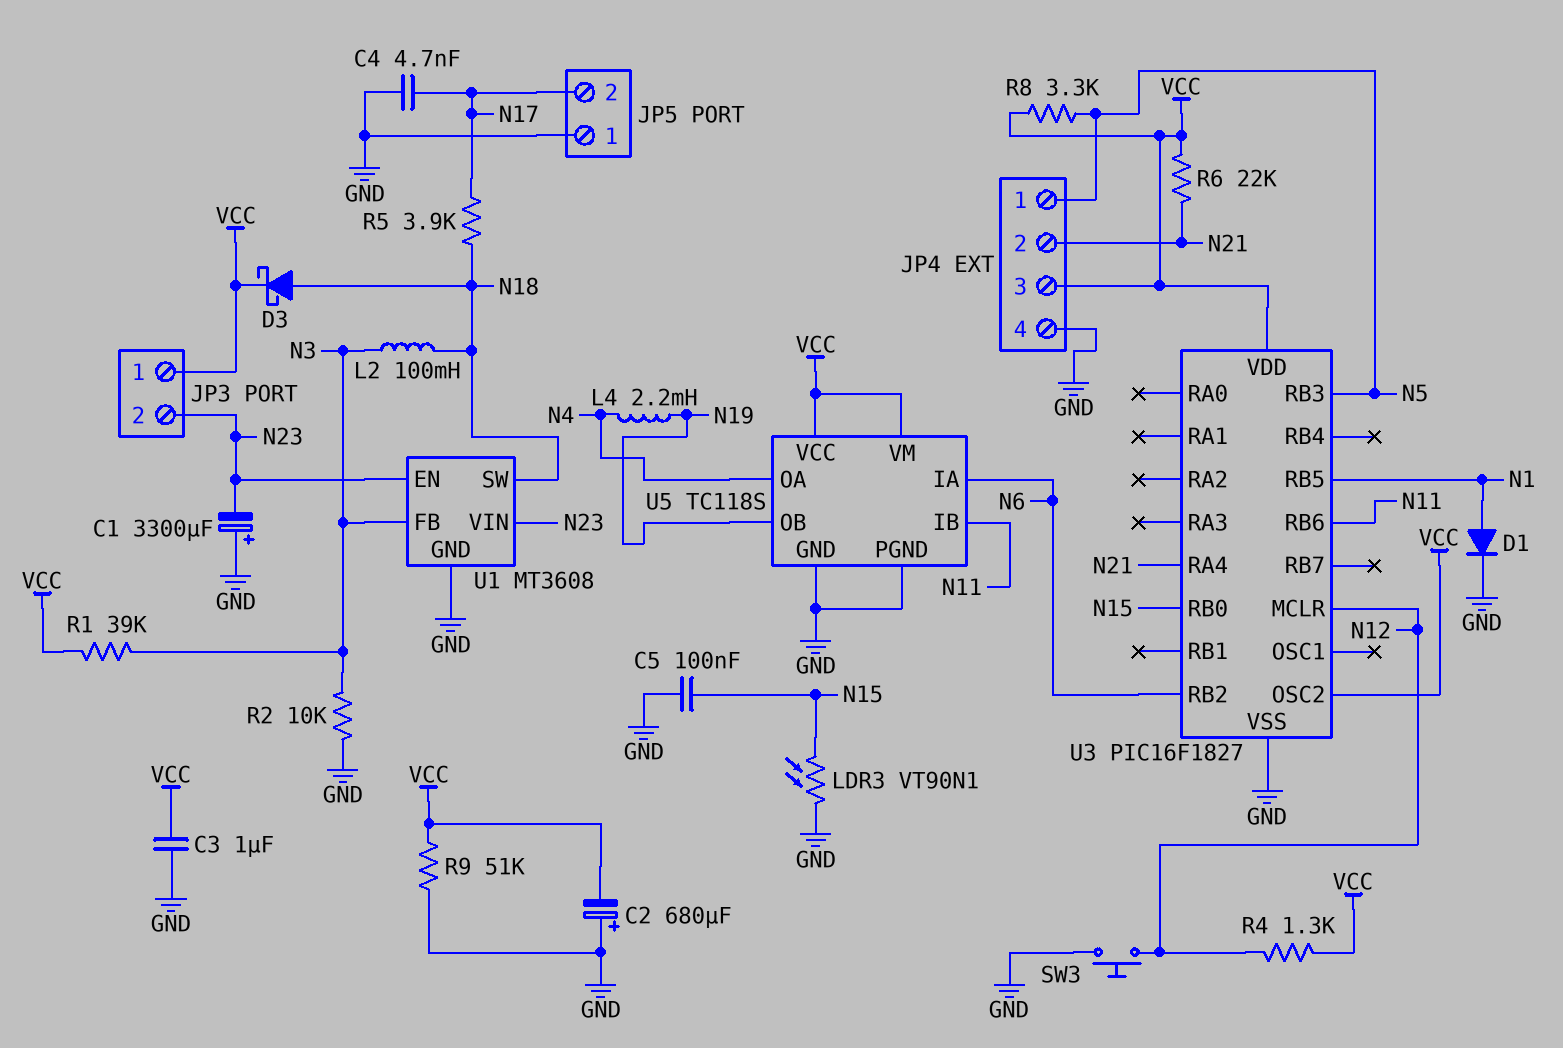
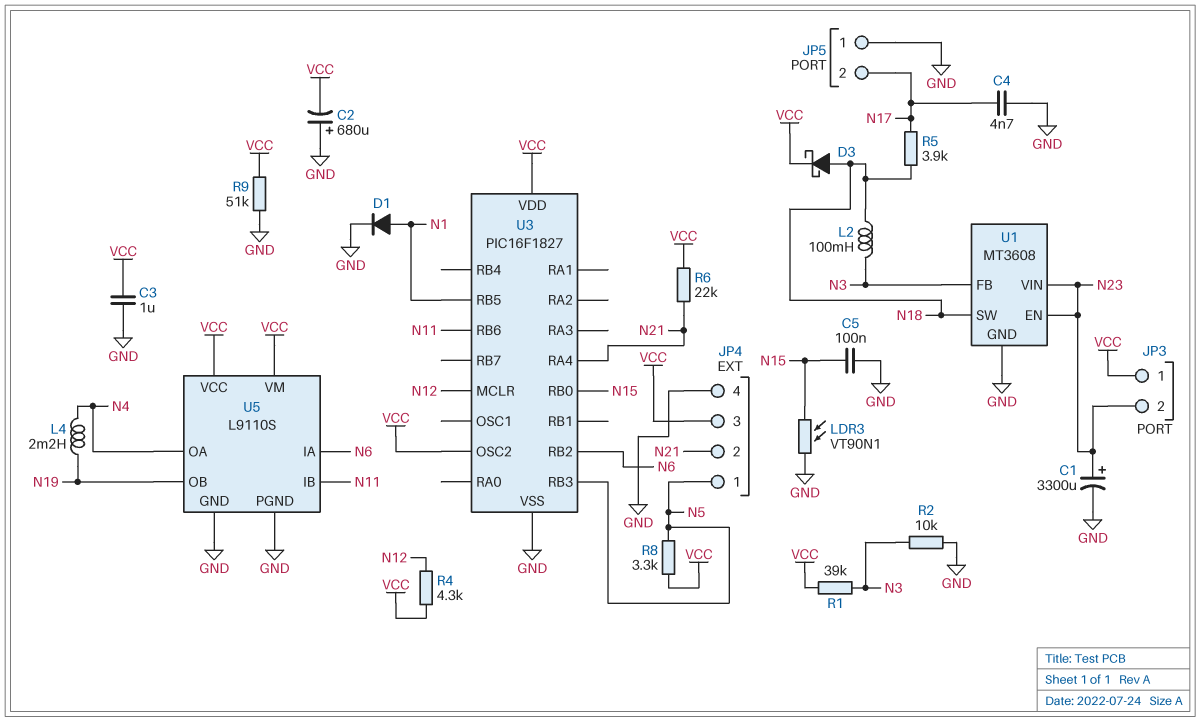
C1: 3300uF (plus GND, minus N23) -> 3300uF (plus N23, minus GND)
R4: 1.3k (N12, VCC) -> 4.3k (N12, VCC)
SW3: button (GND, N12) -> none
U5: TC118S -> L9110S

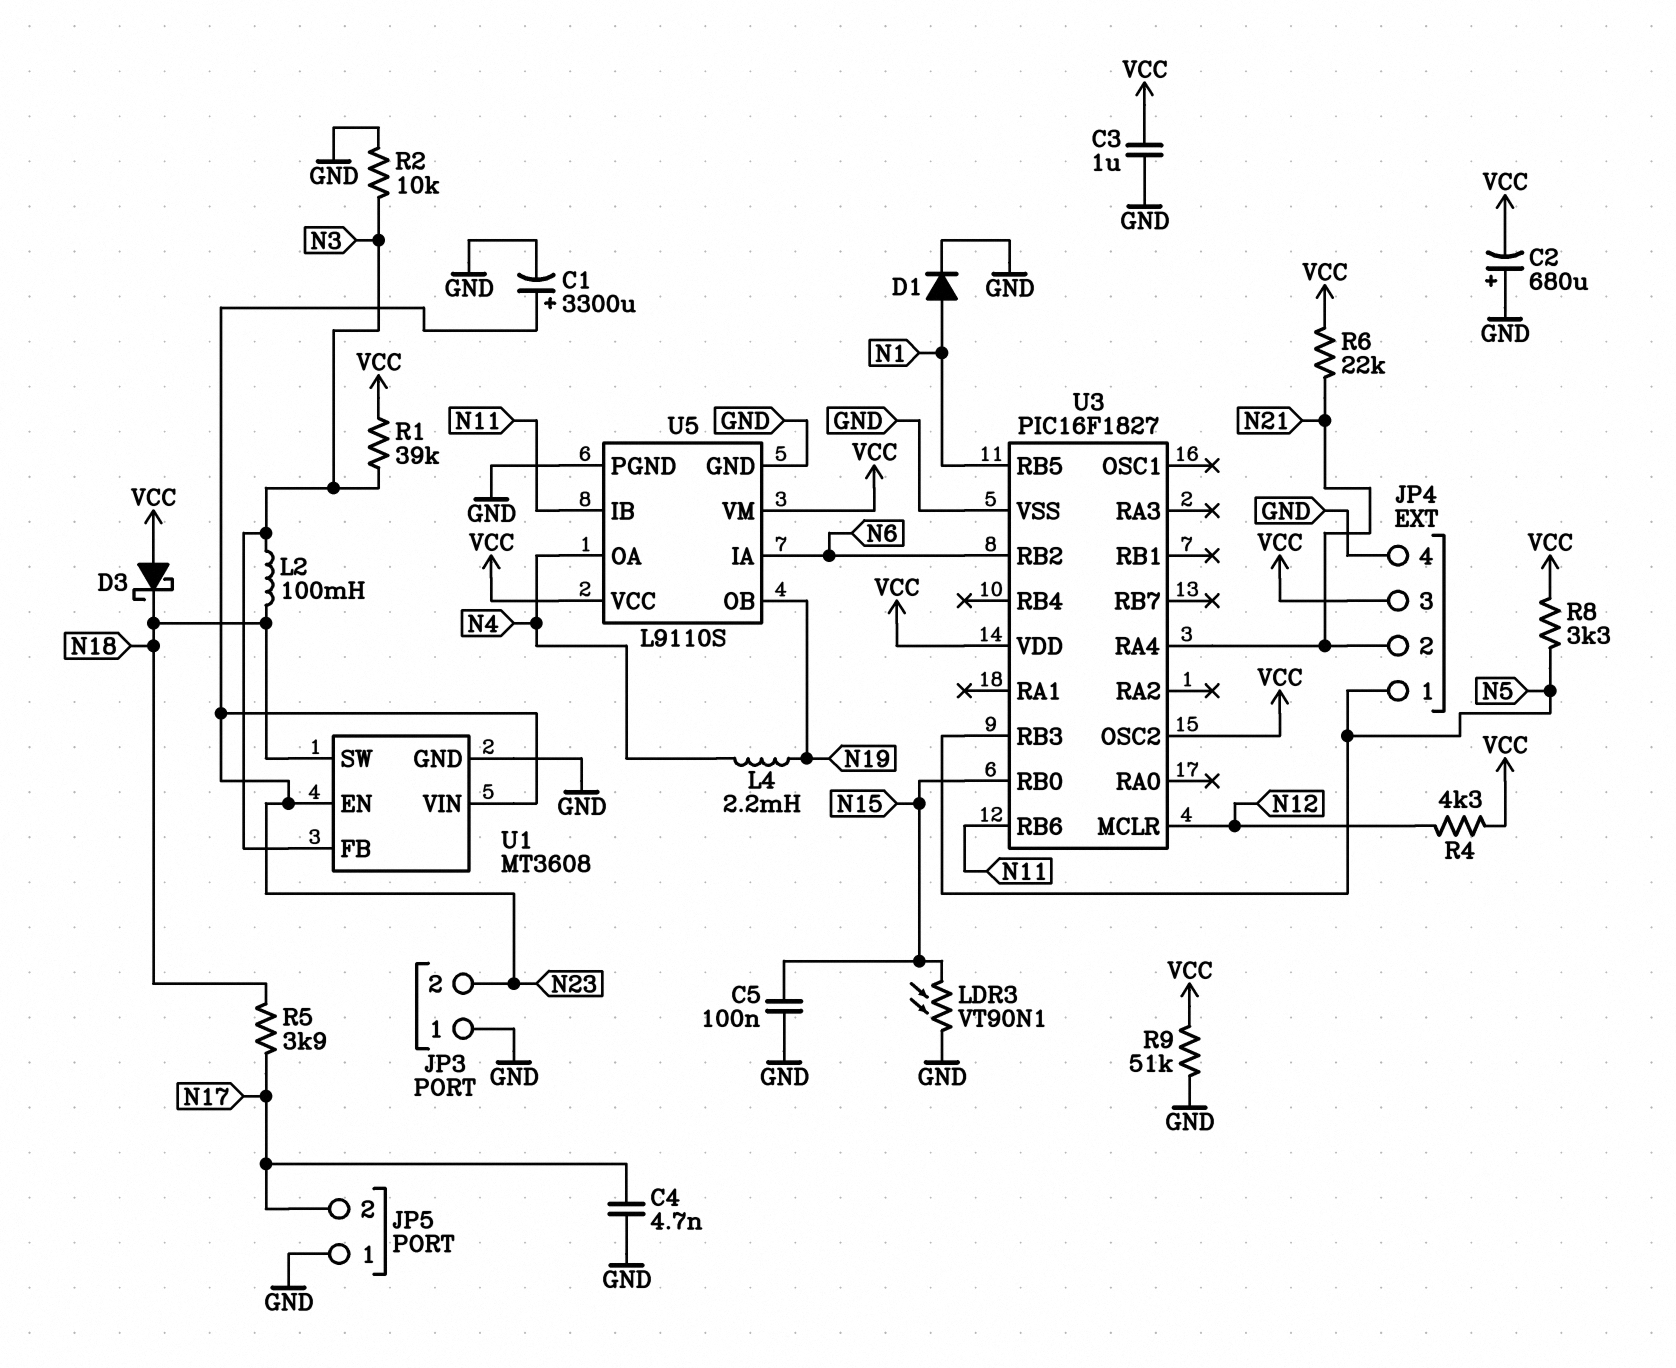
D3: schottky (A N18, K VCC) -> schottky (A VCC, K N18)
JP3 pin 1: VCC -> GND

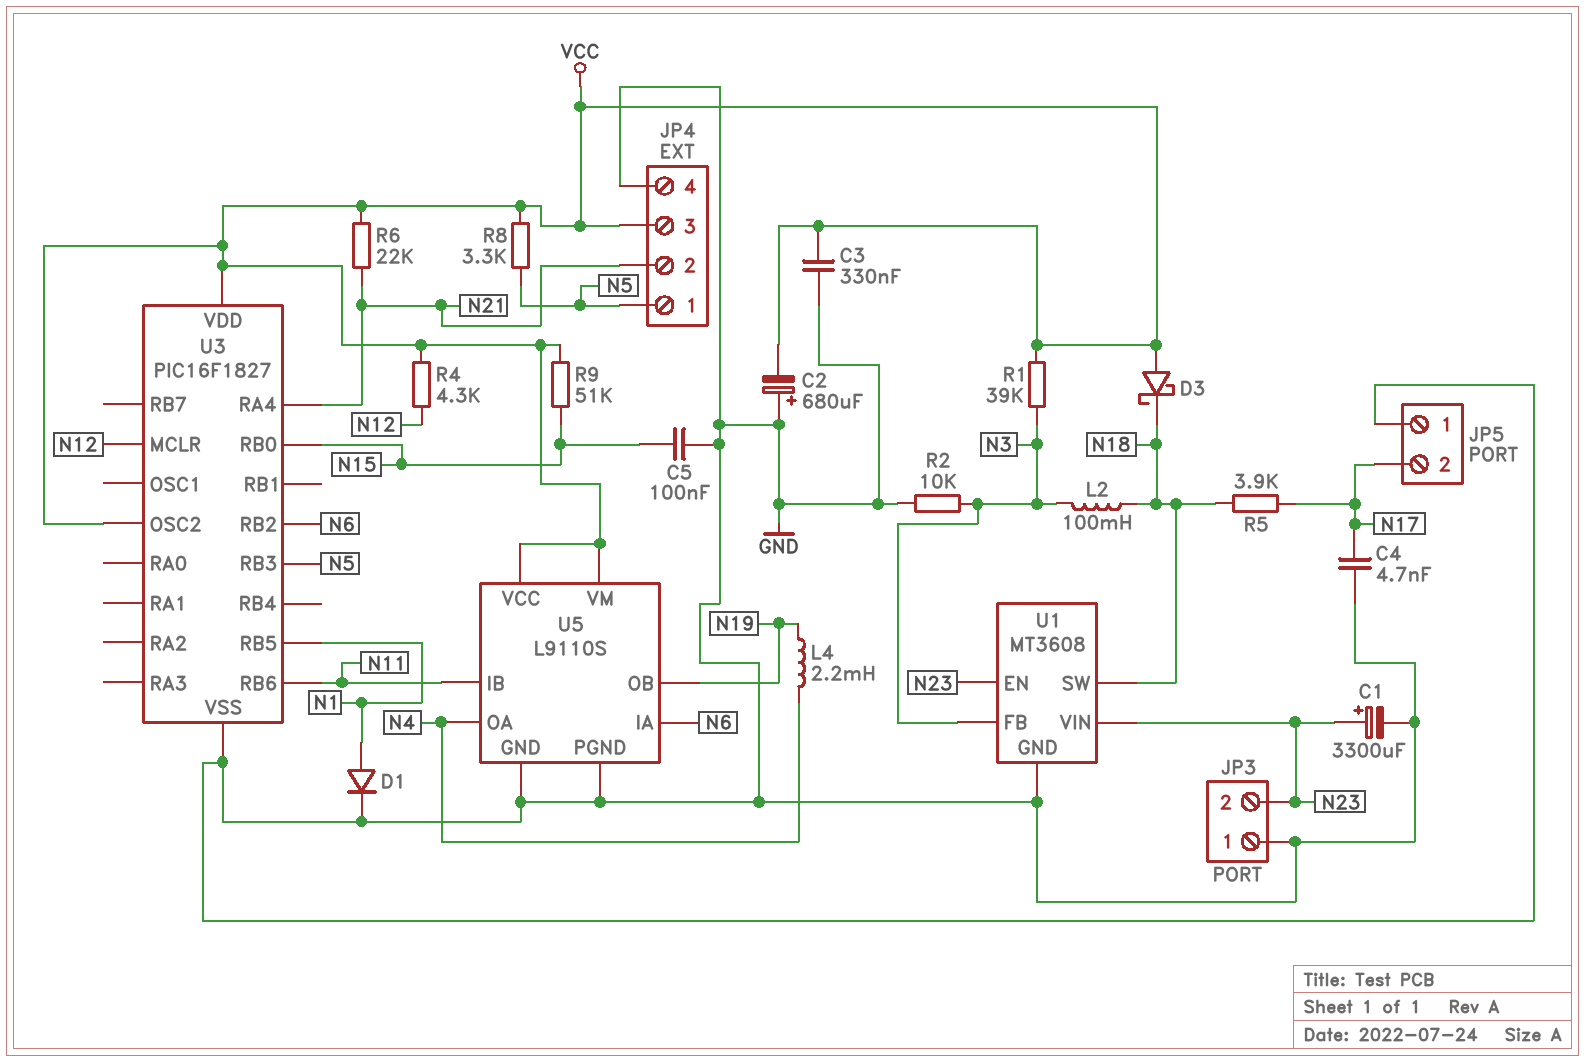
C3: 1uF (GND, VCC) -> 330nF (GND, VCC)
LDR3: VT90N1 (GND, N15) -> none
R9: 51k (GND, VCC) -> 51k (N15, VCC)

